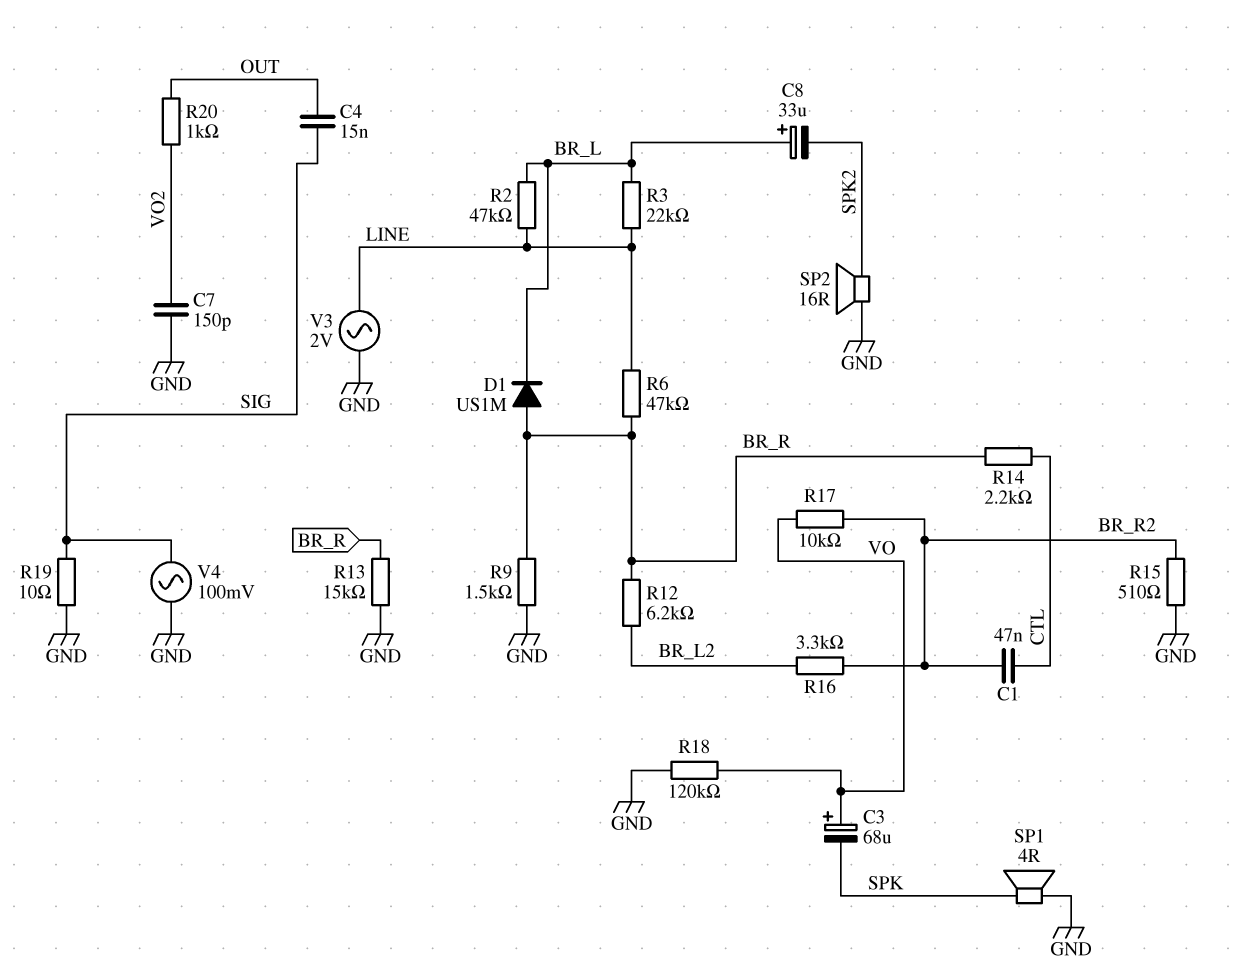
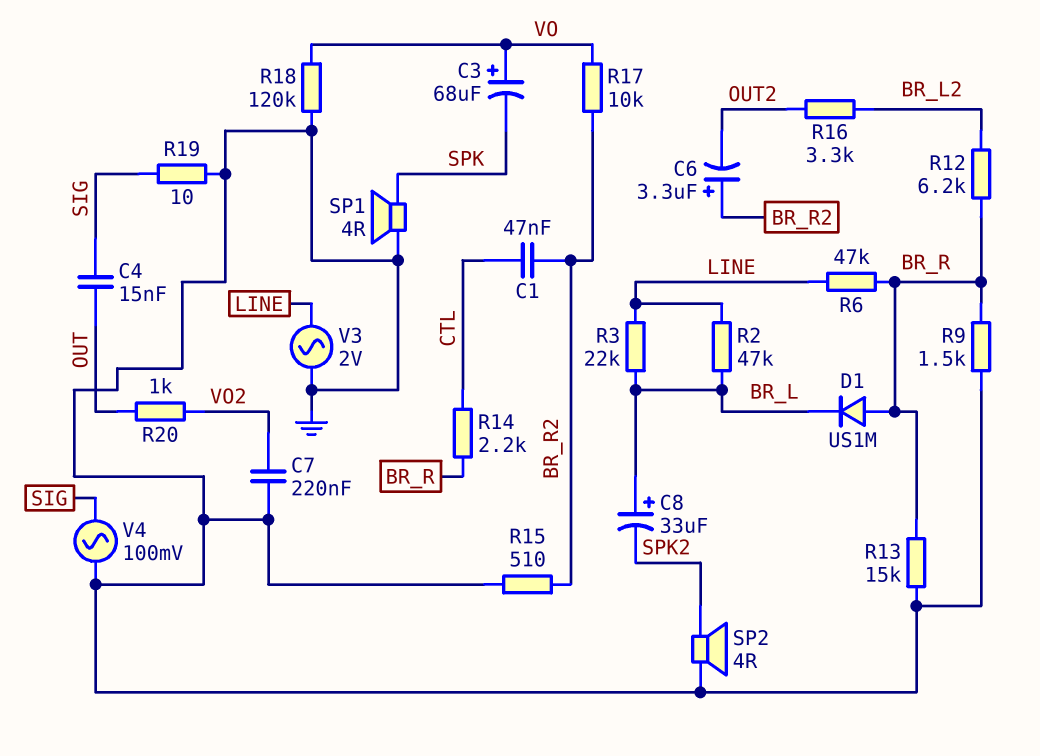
C6: none -> 3.3uF (plus BR_R2, minus OUT2)
C7: 150pF (GND, VO2) -> 220nF (GND, VO2)
R16: 3.3k (BR_L2, BR_R2) -> 3.3k (BR_L2, OUT2)
SP2: speaker 16R (GND, SPK2) -> speaker 4R (GND, SPK2)

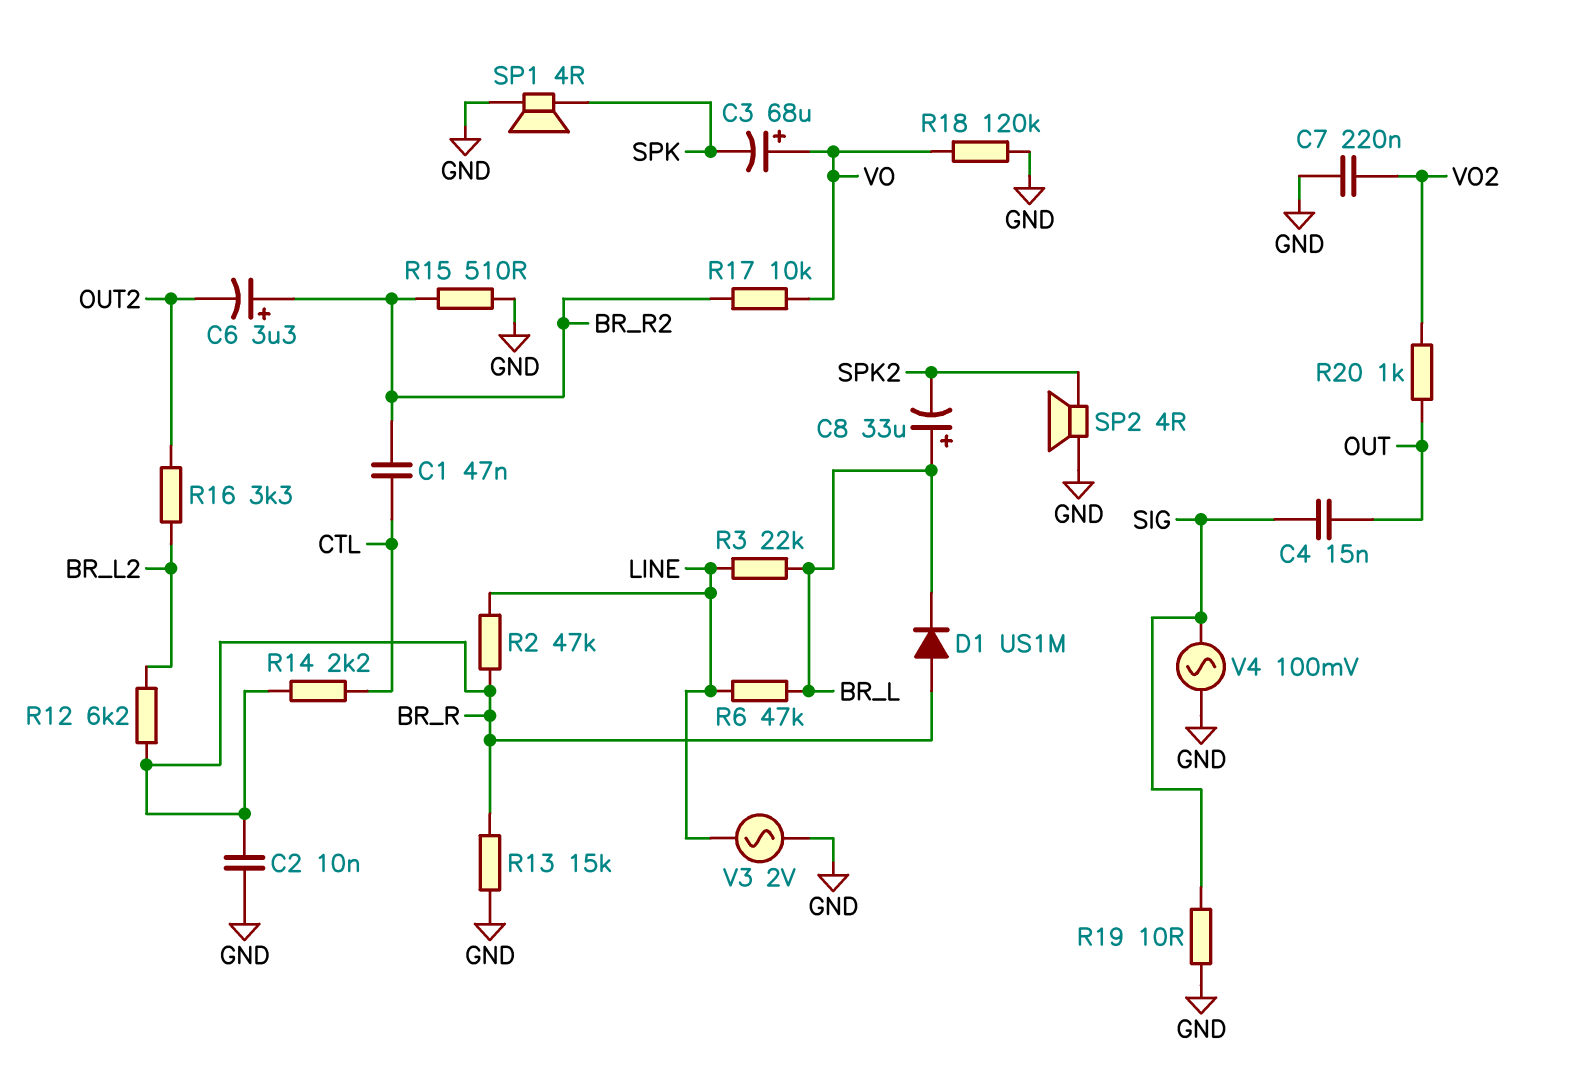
C2: none -> 10nF (BR_R, GND)
R2: 47k (BR_L, LINE) -> 47k (BR_R, LINE)
R6: 47k (BR_R, LINE) -> 47k (BR_L, LINE)
R9: 1.5k (BR_R, GND) -> none

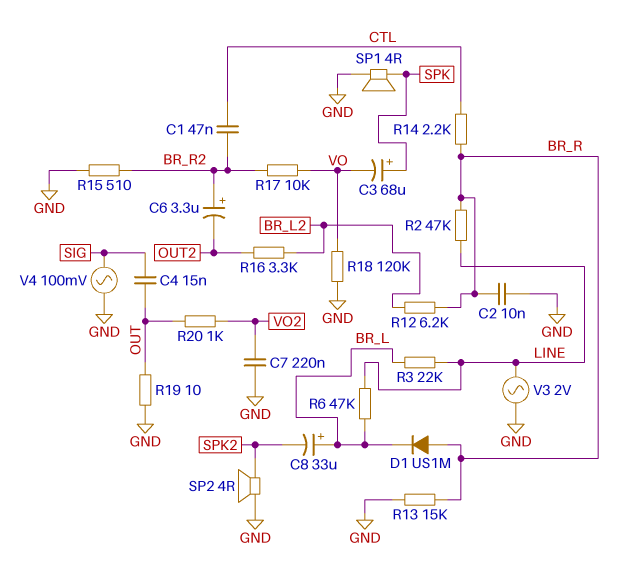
C3: 68uF (plus VO, minus SPK) -> 68uF (plus SPK, minus VO)
R19: 10 (GND, SIG) -> 10 (GND, OUT)

